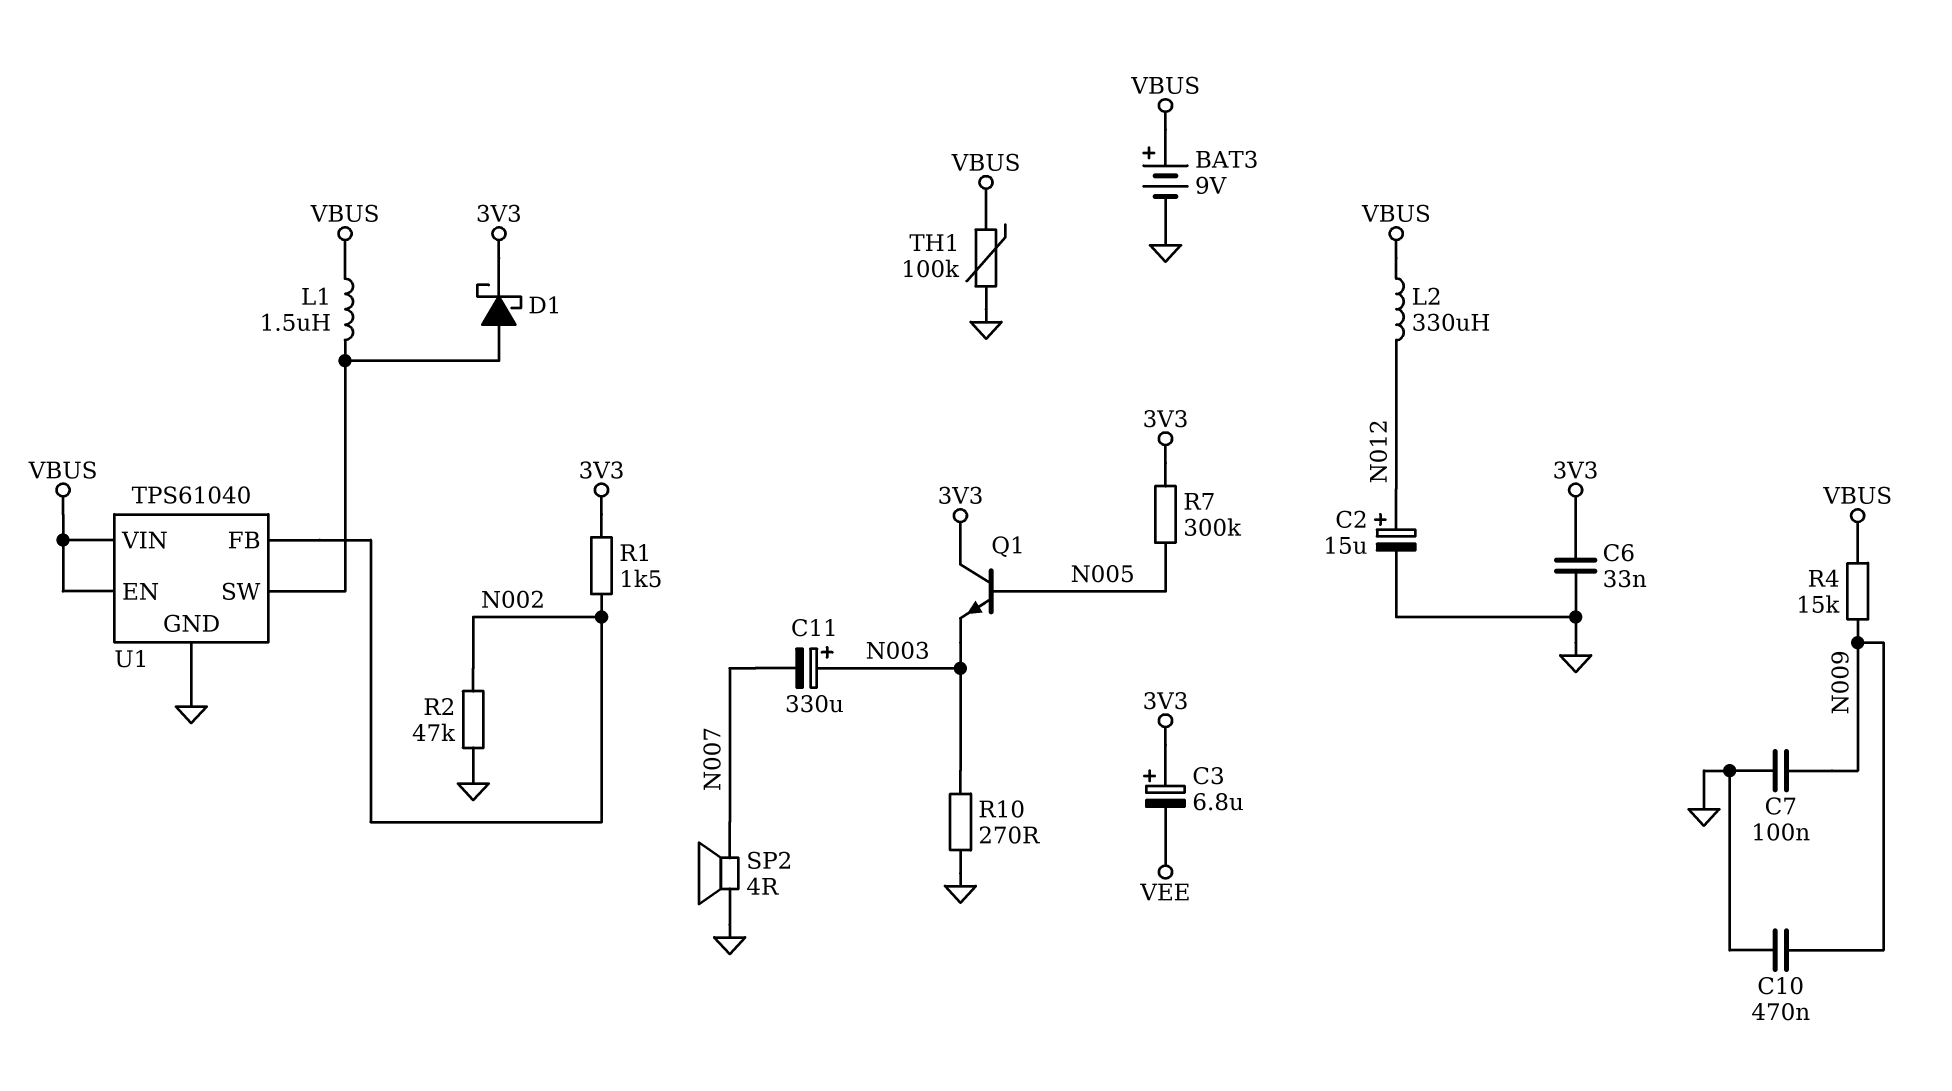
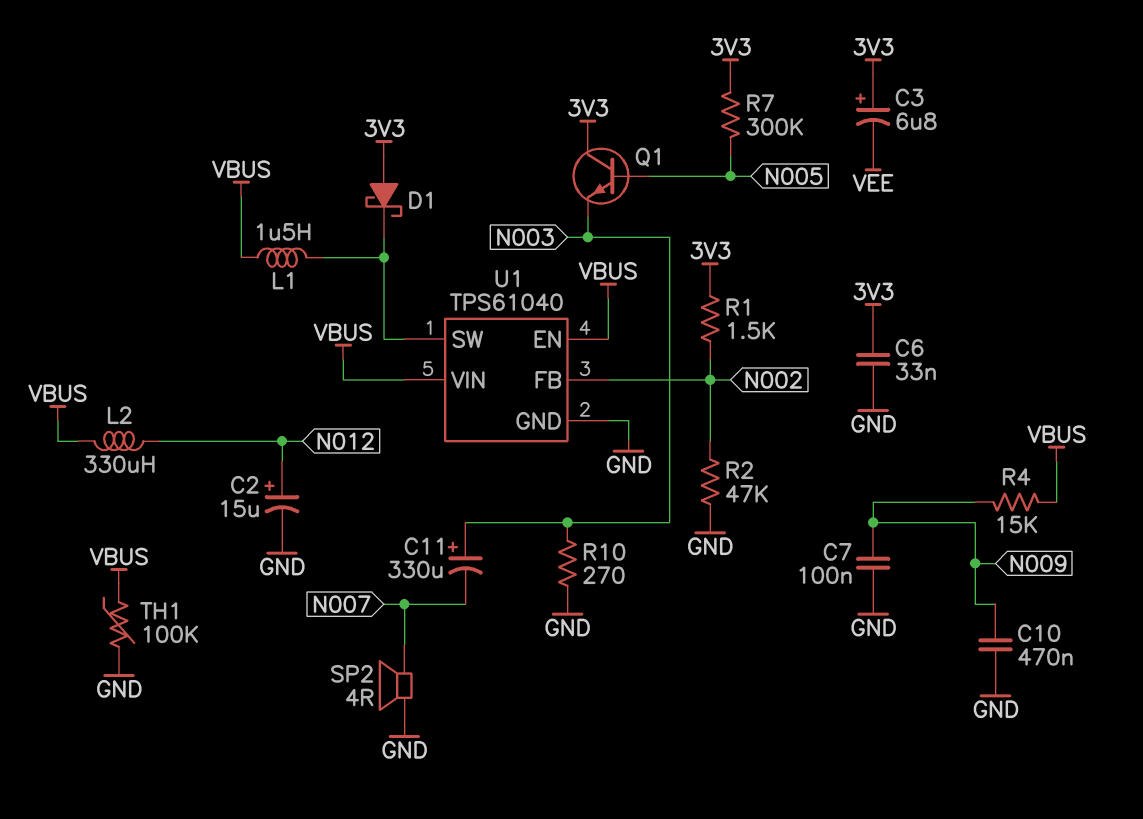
BAT3: 9V (plus VBUS, minus GND) -> none
D1: schottky (A U1/SW, K 3V3) -> schottky (A 3V3, K U1/SW)

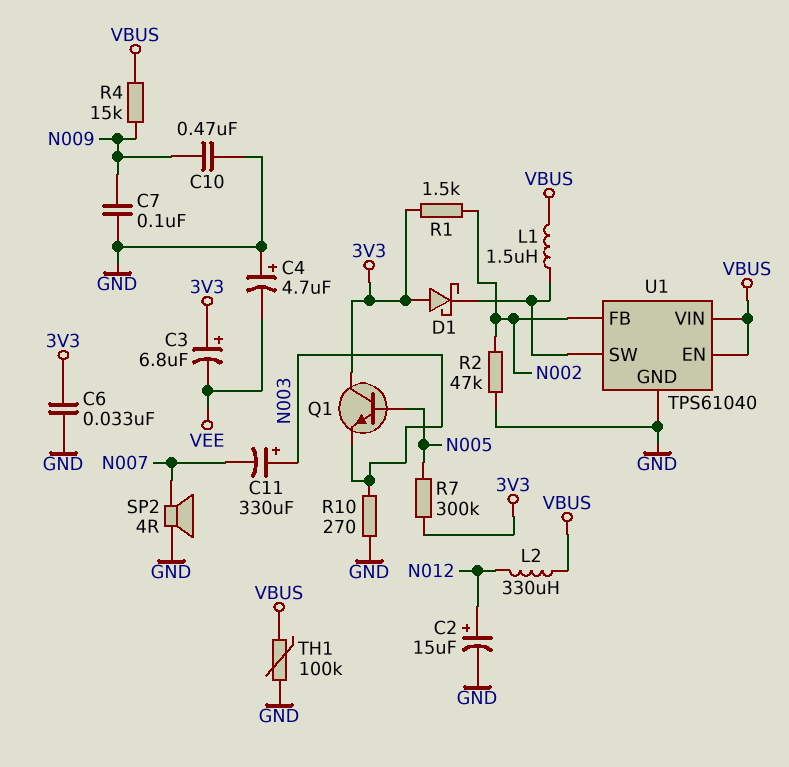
C4: none -> 4.7uF (plus GND, minus VEE)

